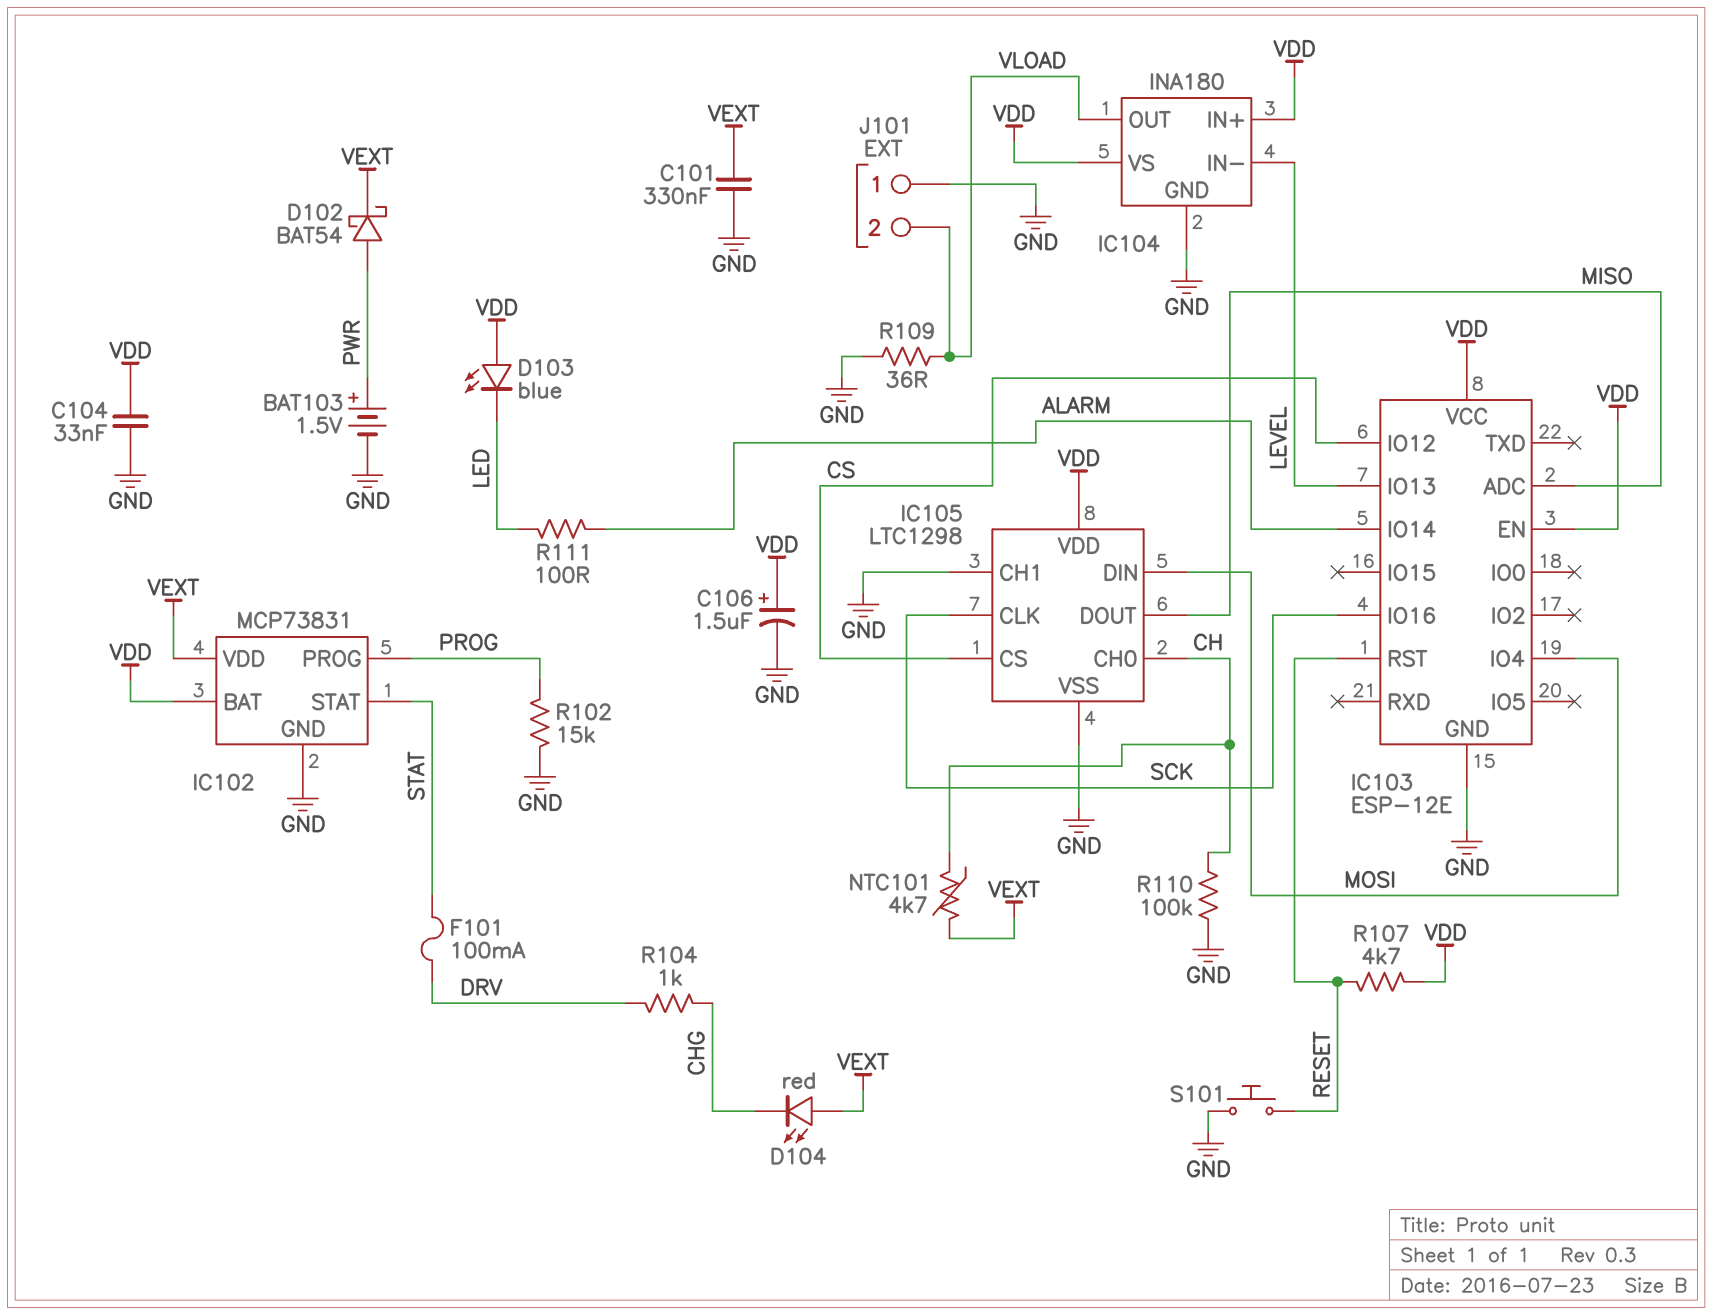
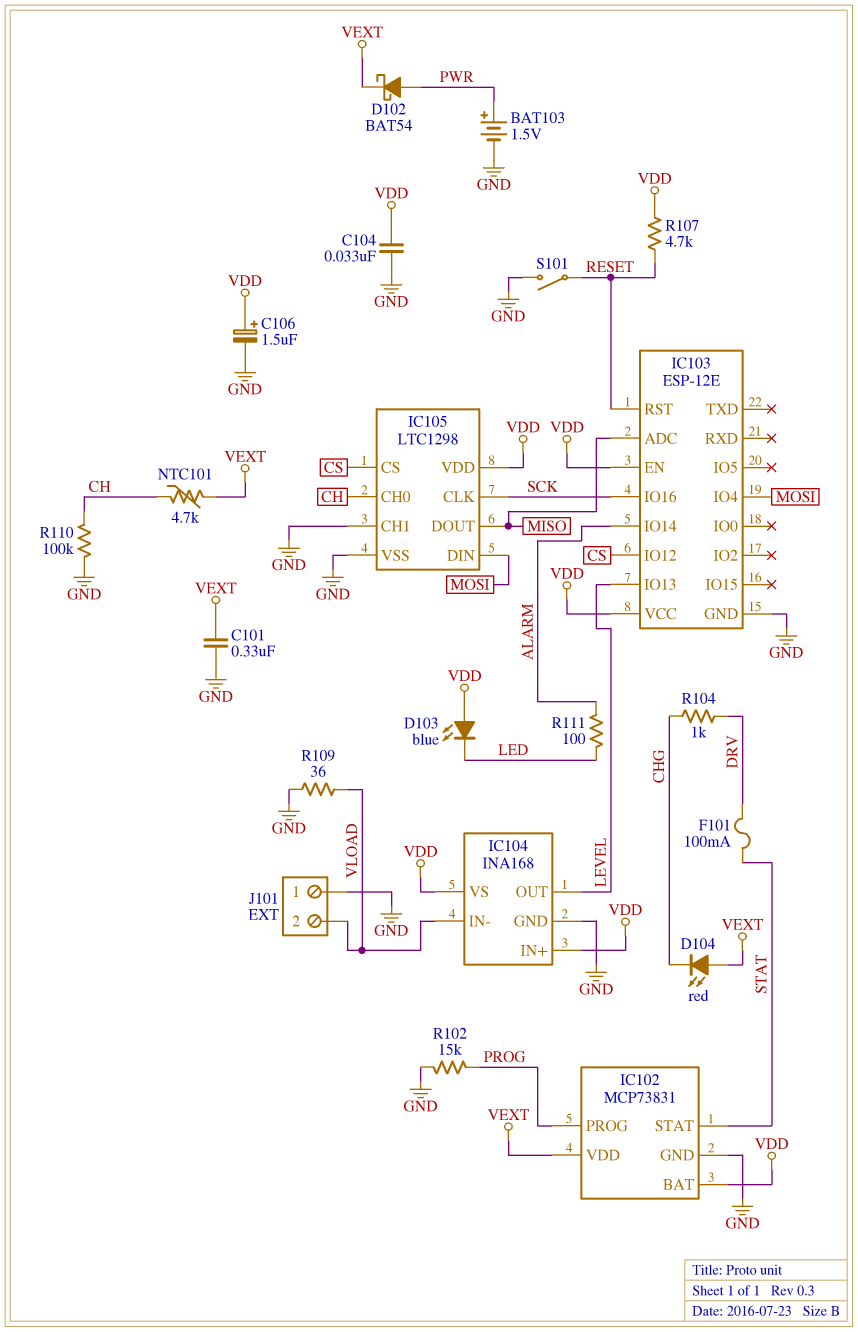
IC104: INA180 -> INA168
IC104 pin IN-: LEVEL -> VLOAD
IC104 pin OUT: VLOAD -> LEVEL
S101: button (GND, RESET) -> switch (GND, RESET)

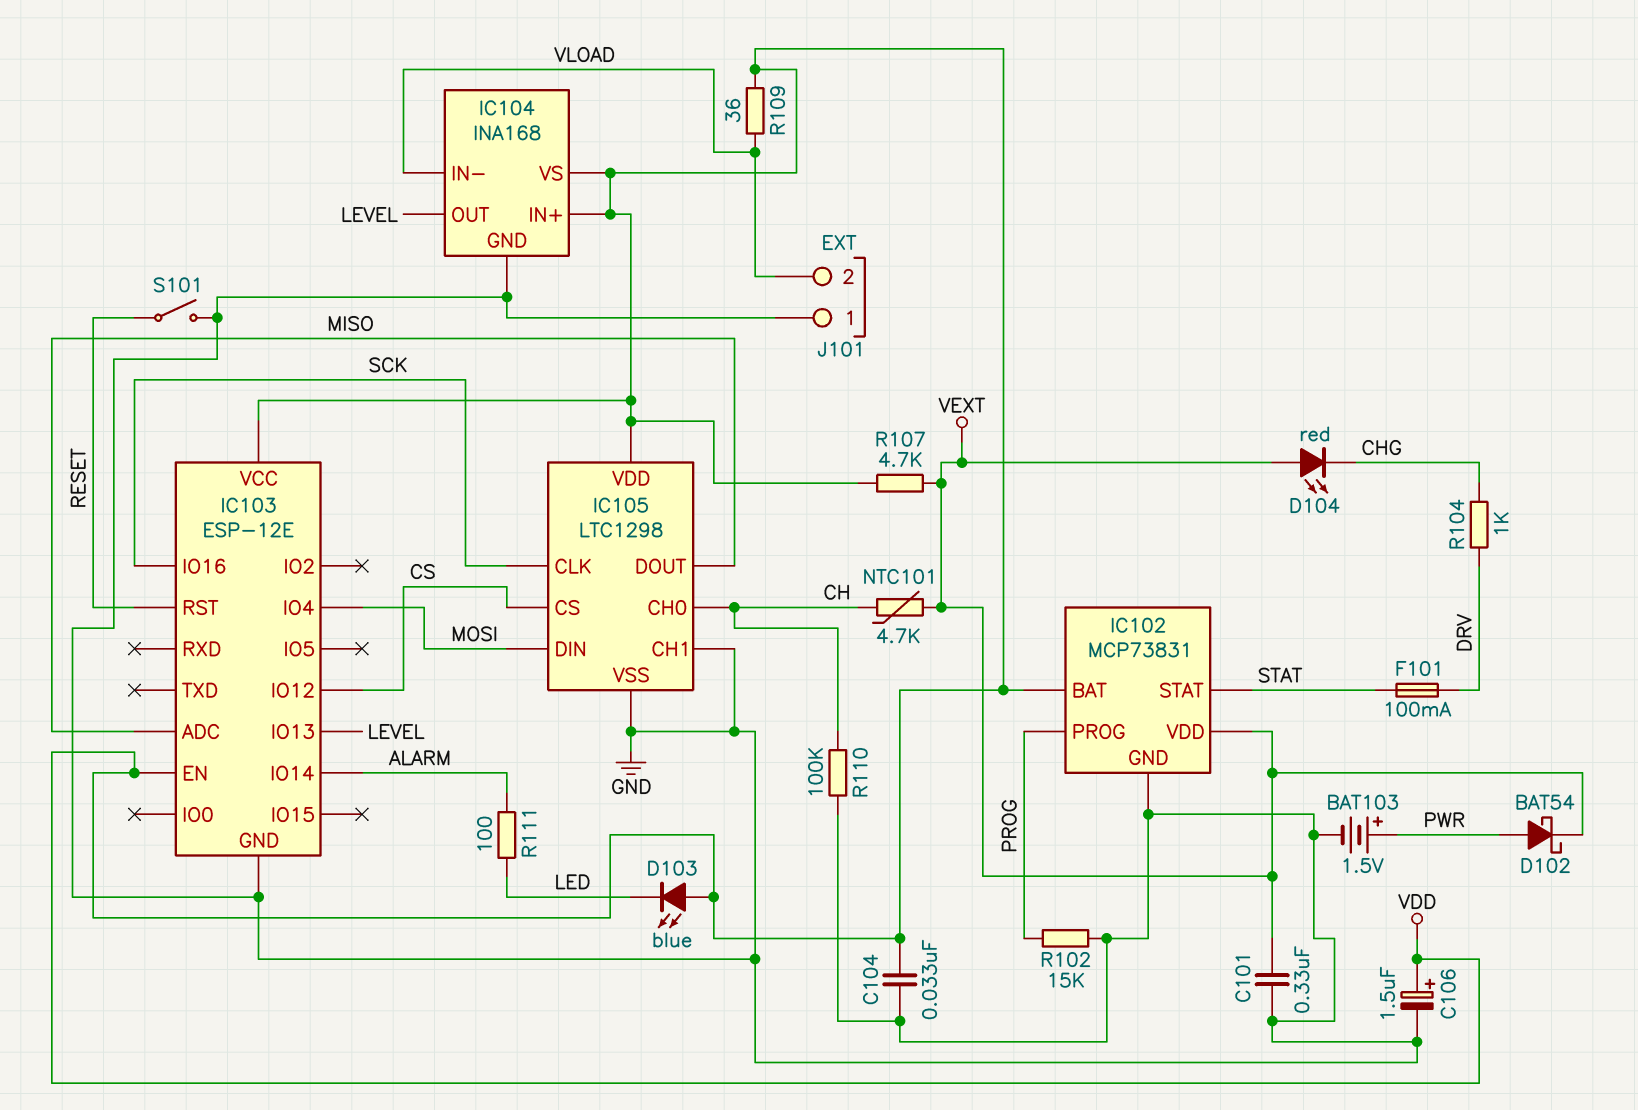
R107: 4.7k (RESET, VDD) -> 4.7k (VDD, VEXT)
R109: 36 (GND, VLOAD) -> 36 (VDD, VLOAD)

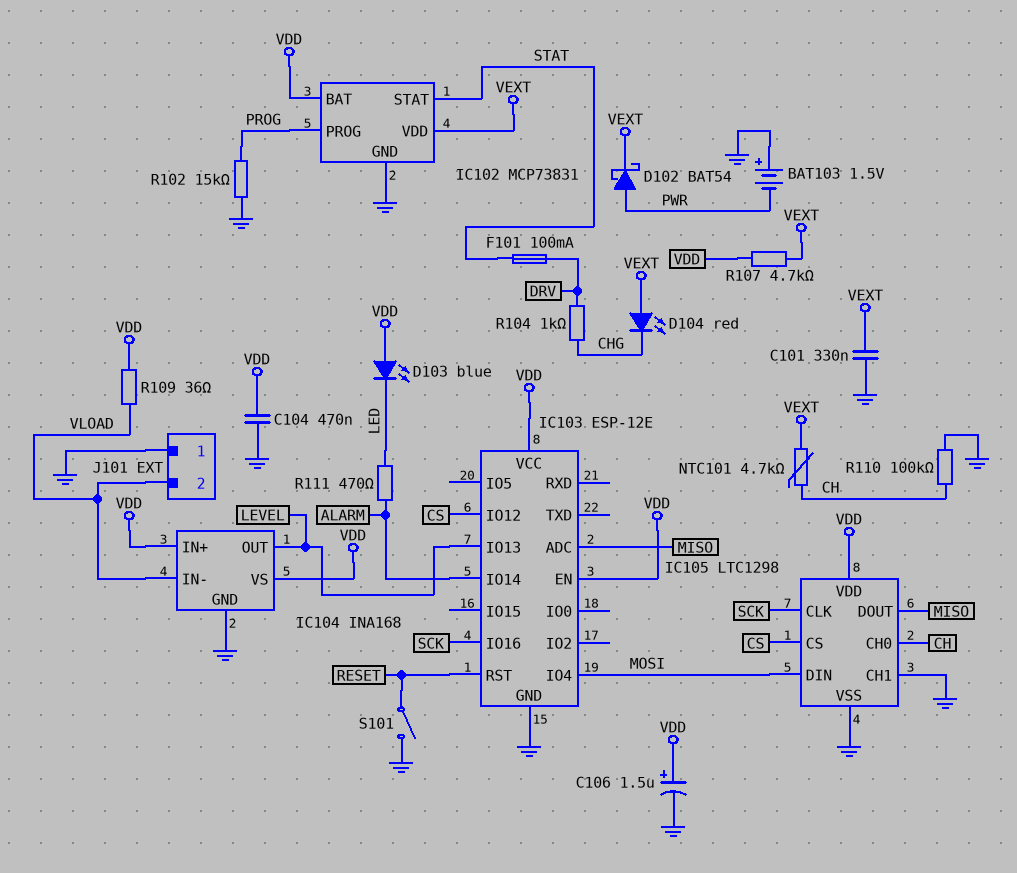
BAT103: 1.5V (plus PWR, minus GND) -> 1.5V (plus GND, minus PWR)
C104: 33nF (GND, VDD) -> 470nF (GND, VDD)
R111: 100 (ALARM, LED) -> 470 (ALARM, LED)

